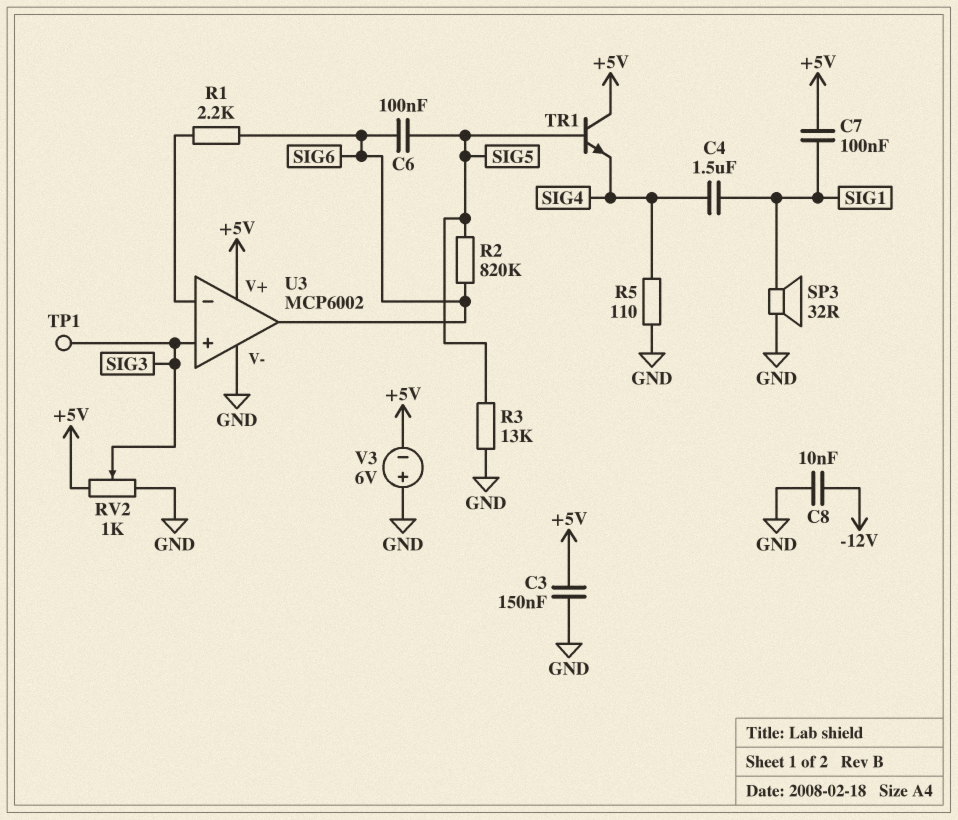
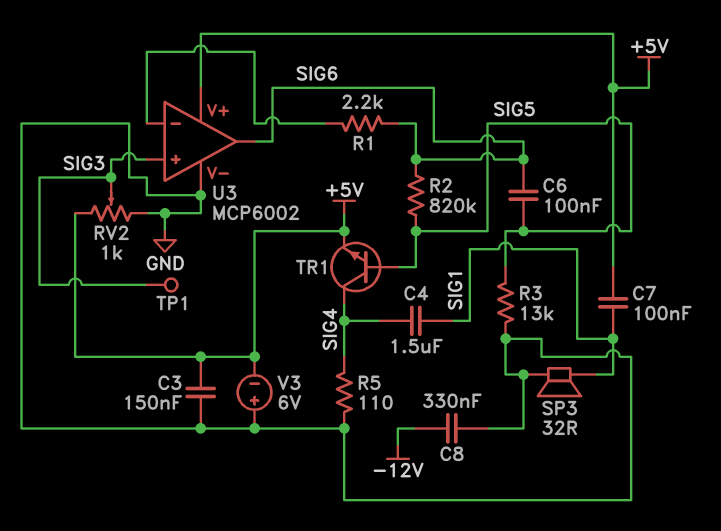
C8: 10nF (-12V, GND) -> 330nF (-12V, GND)
TR1: NPN (B SIG5, C +5V, E SIG4) -> NPN (B SIG5, C SIG4, E +5V)

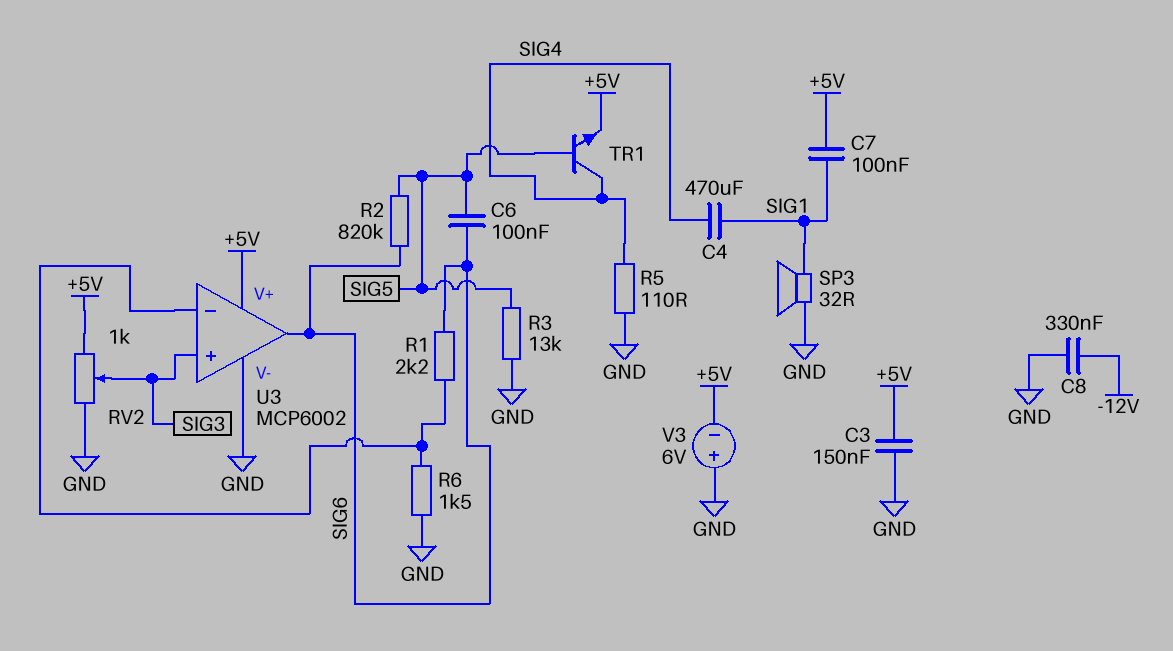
C4: 1.5uF (SIG1, SIG4) -> 470uF (SIG1, SIG4)
R6: none -> 1.5k (GND, U3/in-)
TP1: test point (SIG3) -> none

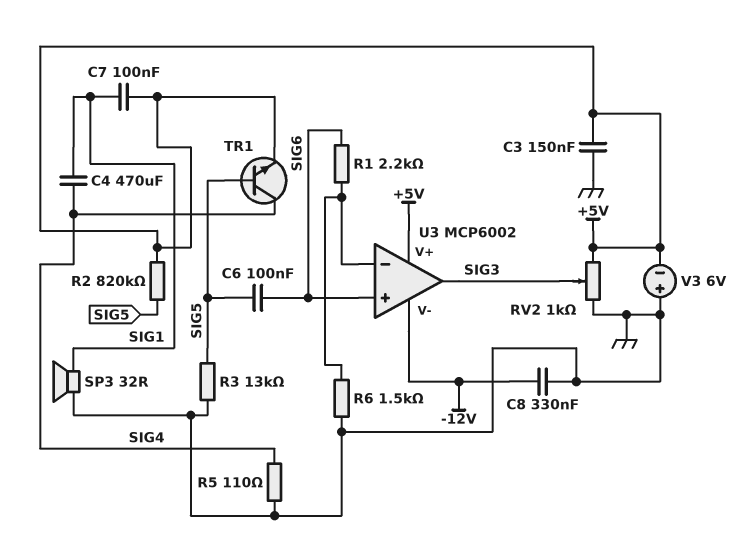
R2: 820k (SIG5, SIG6) -> 820k (+5V, SIG5)
U3 pin V-: GND -> -12V
U3 pin in+: SIG3 -> SIG6
U3 pin out: SIG6 -> SIG3

